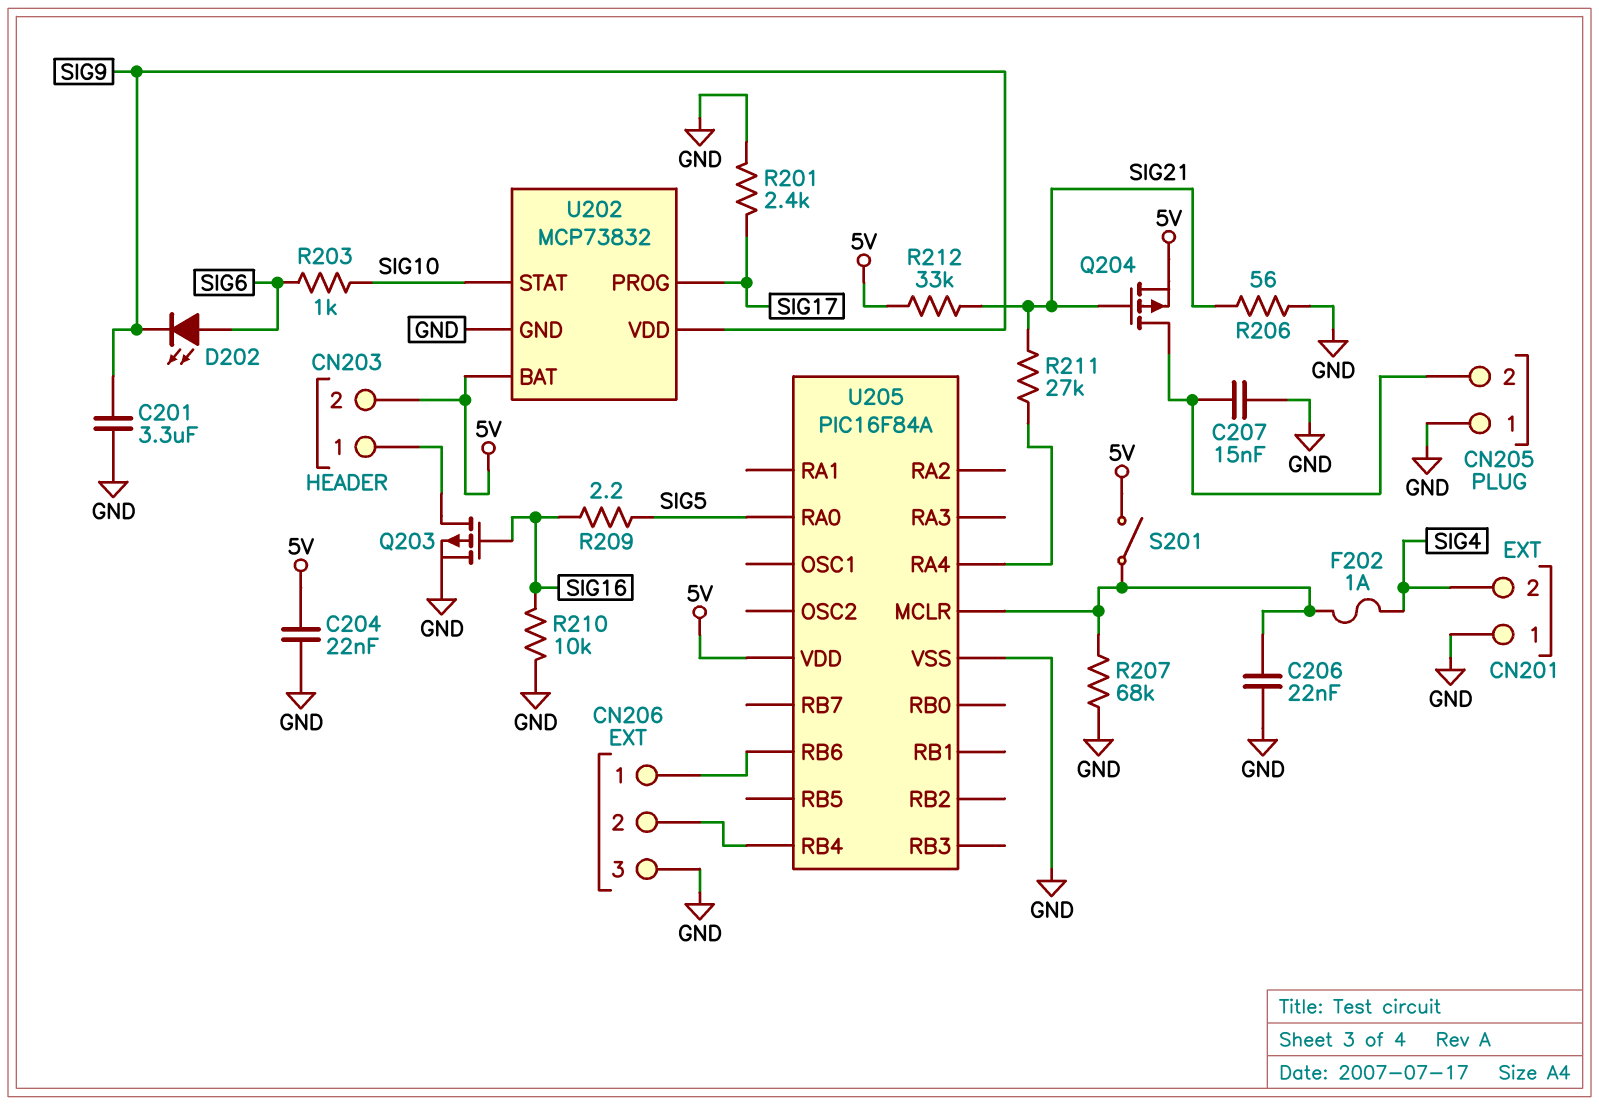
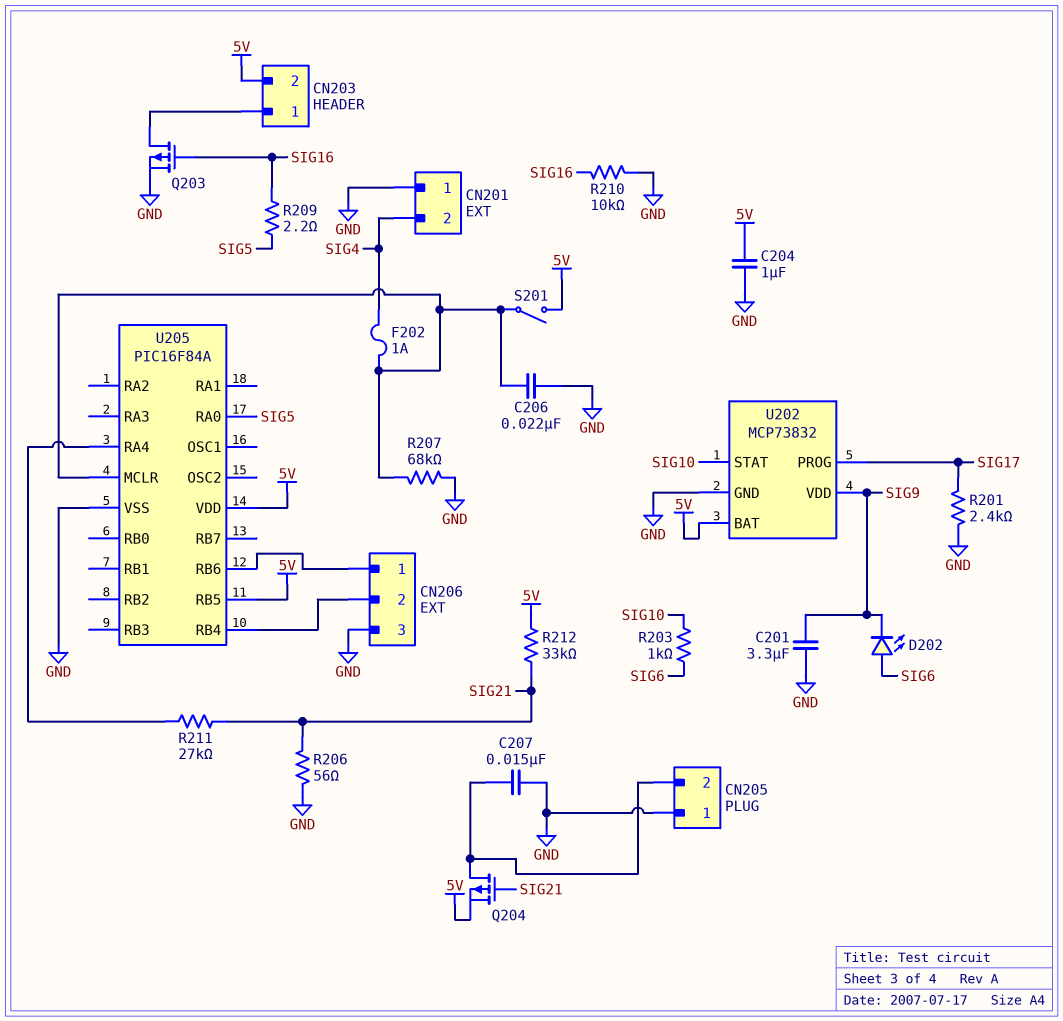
C204: 22nF (5V, GND) -> 1uF (5V, GND)
U205 pin RB5: none -> 5V

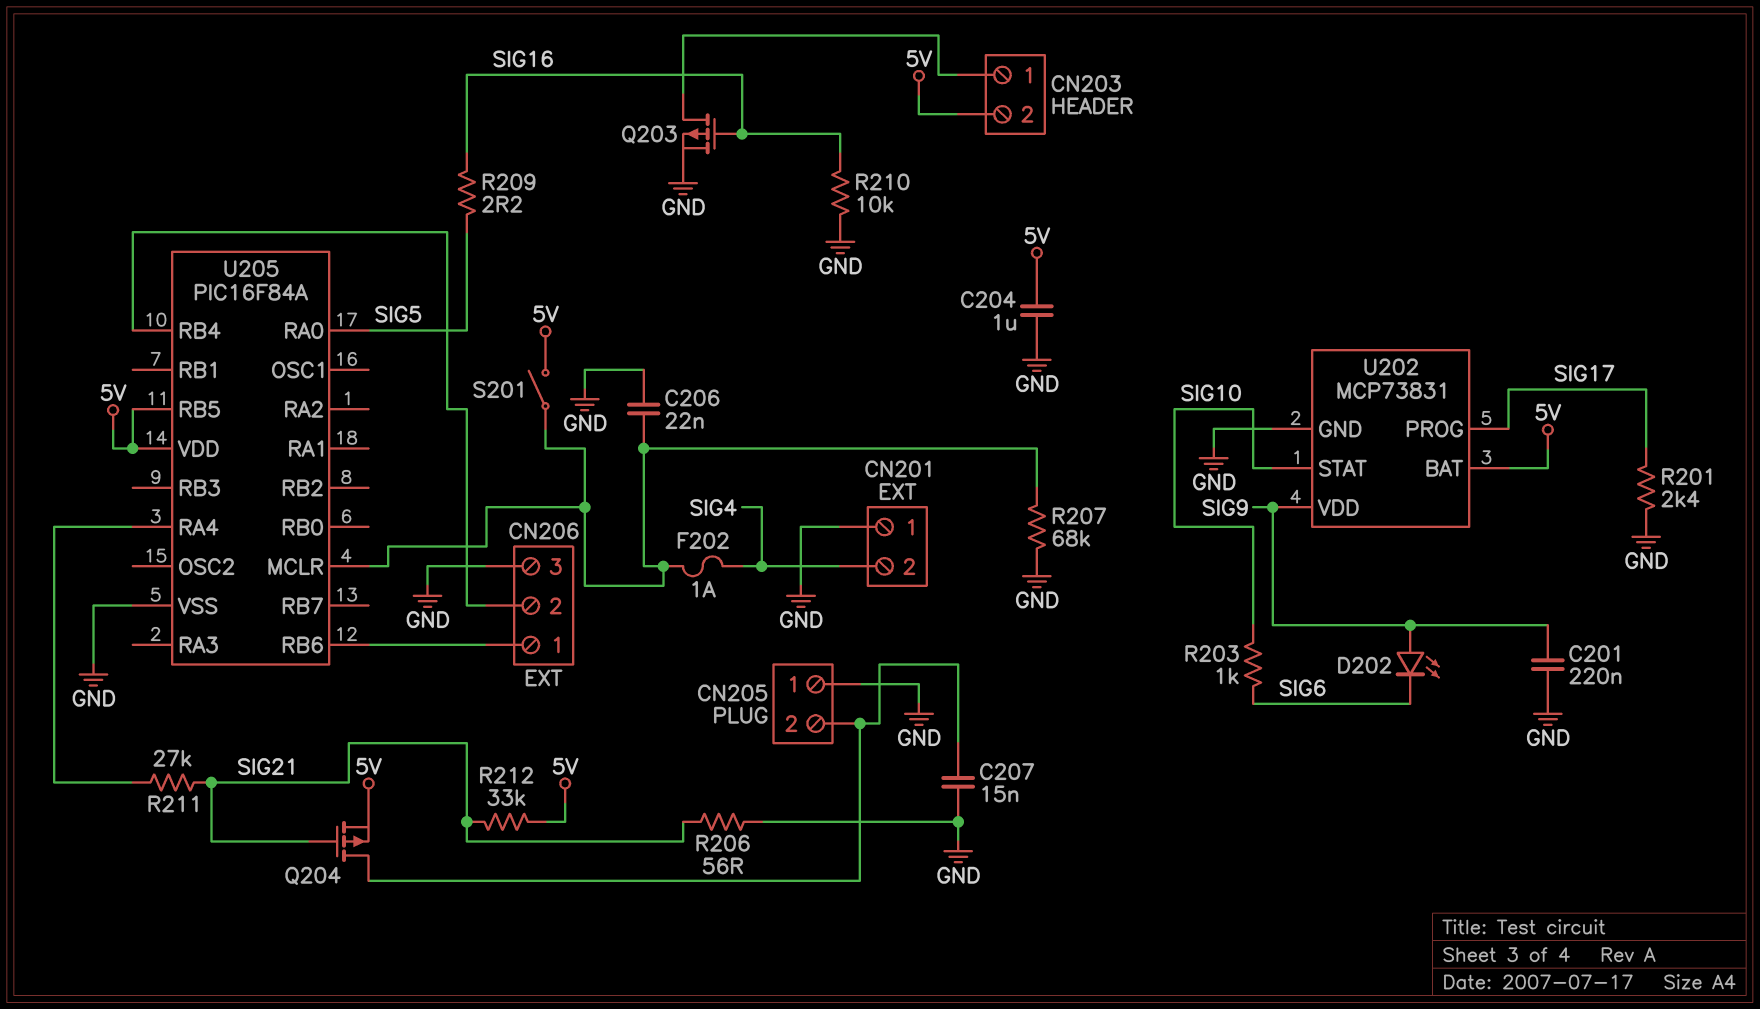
C201: 3.3uF (GND, SIG9) -> 220nF (GND, SIG9)
D202: LED (A SIG6, K SIG9) -> LED (A SIG9, K SIG6)
U202: MCP73832 -> MCP73831

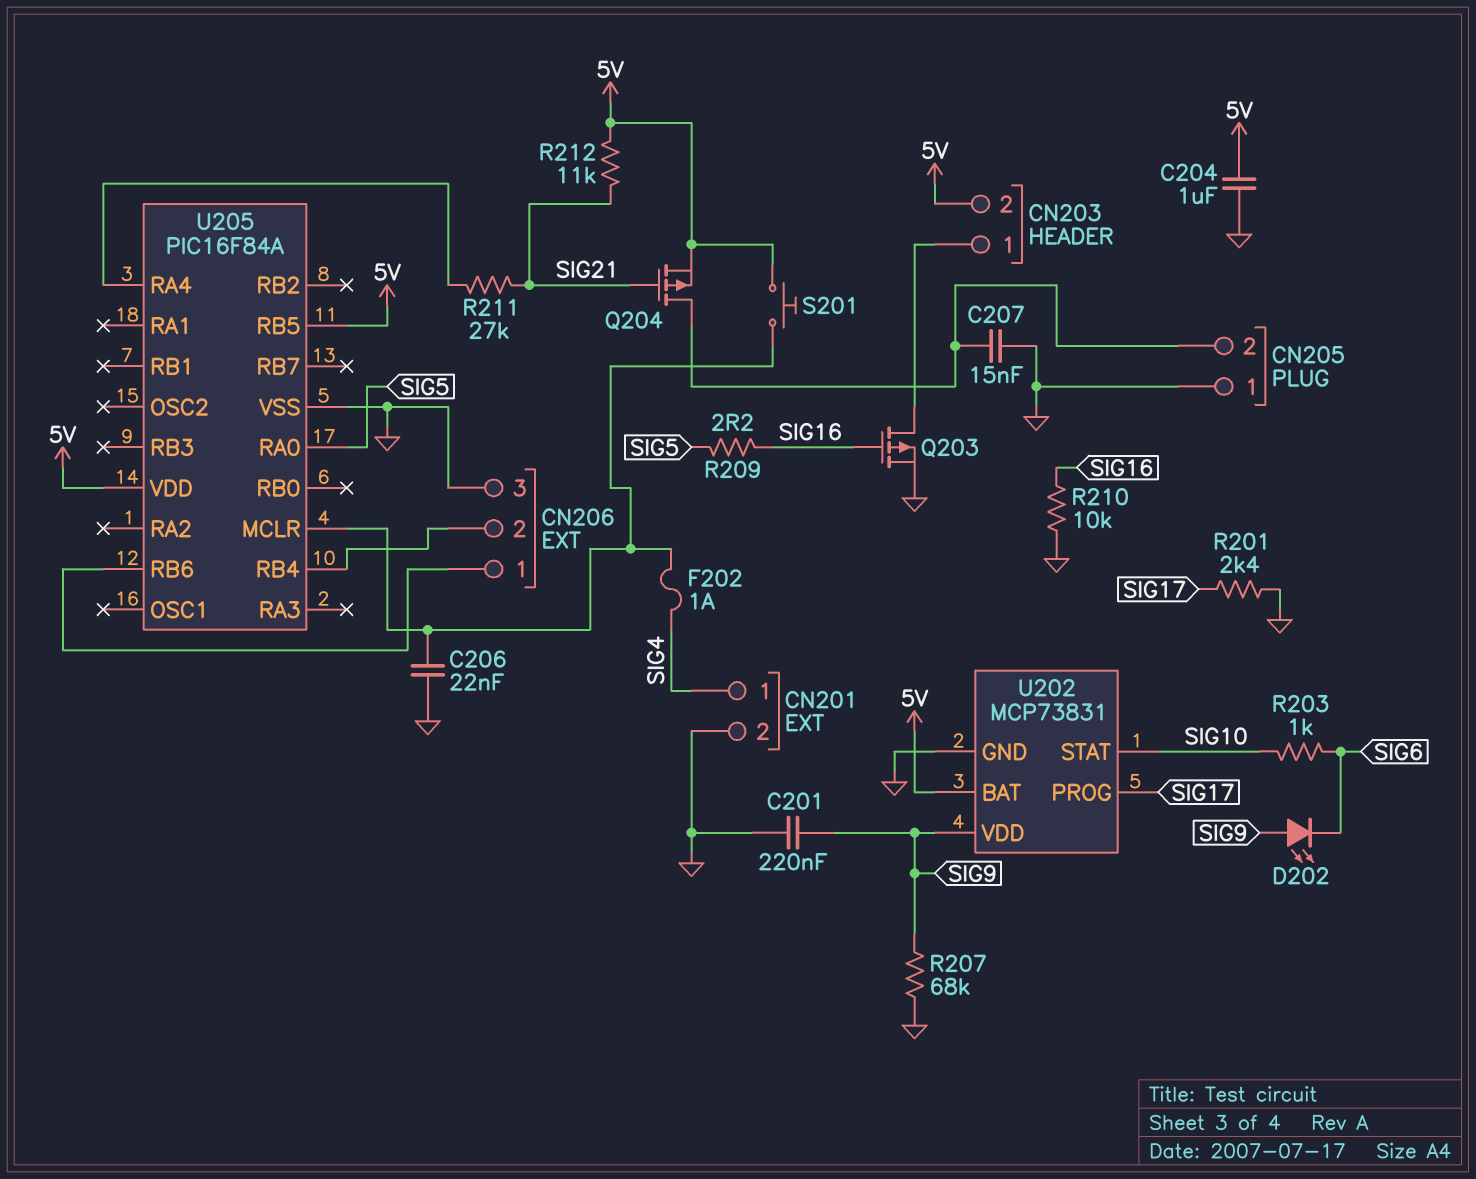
CN201 pin 1: GND -> SIG4
CN201 pin 2: SIG4 -> GND
R206: 56 (GND, SIG21) -> none
R207: 68k (GND, U205/MCLR) -> 68k (GND, SIG9)
R212: 33k (5V, SIG21) -> 11k (5V, SIG21)
S201: switch (5V, U205/MCLR) -> button (5V, U205/MCLR)

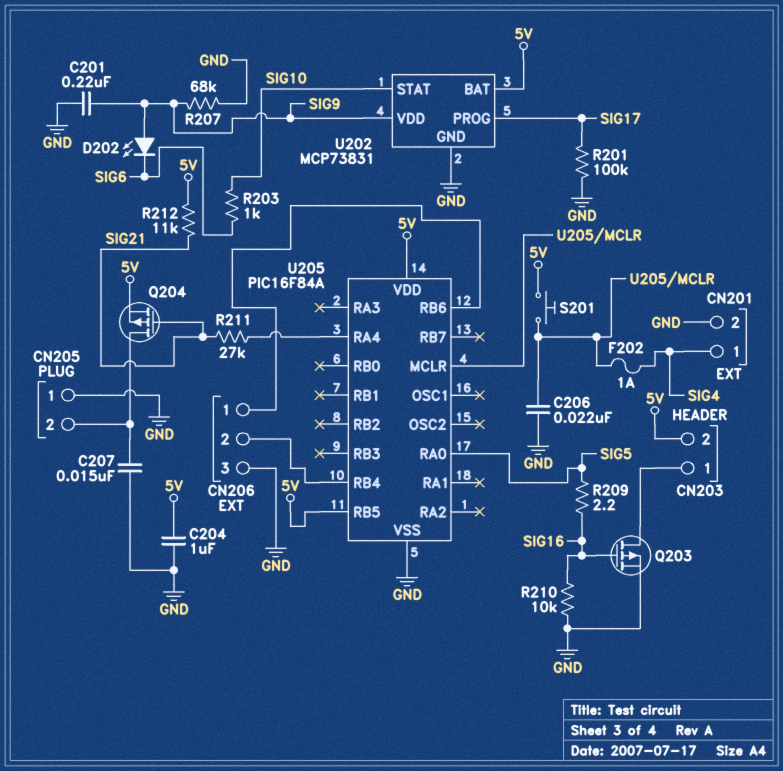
R201: 2.4k (GND, SIG17) -> 100k (GND, SIG17)

